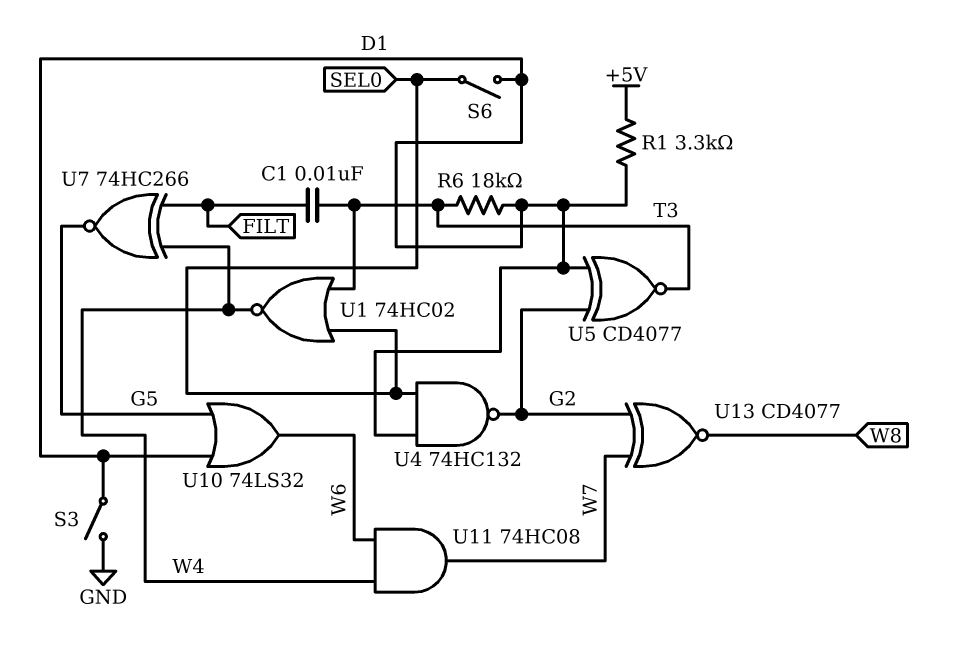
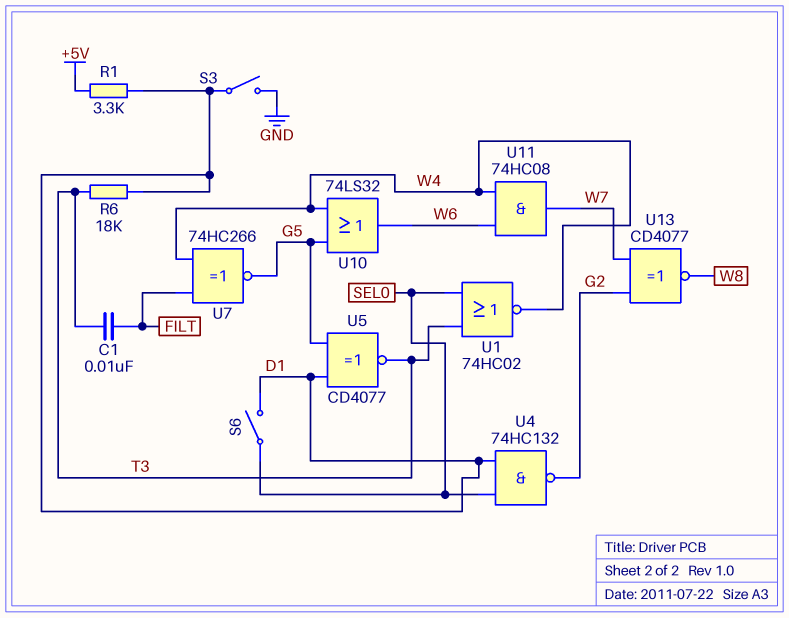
U5: XNOR CD4077 (in D1, in G2, out T3) -> XNOR CD4077 (in D1, in G5, out T3)
U10: OR 74LS32 (in D1, in G5, out W6) -> OR 74LS32 (in G5, in W4, out W6)

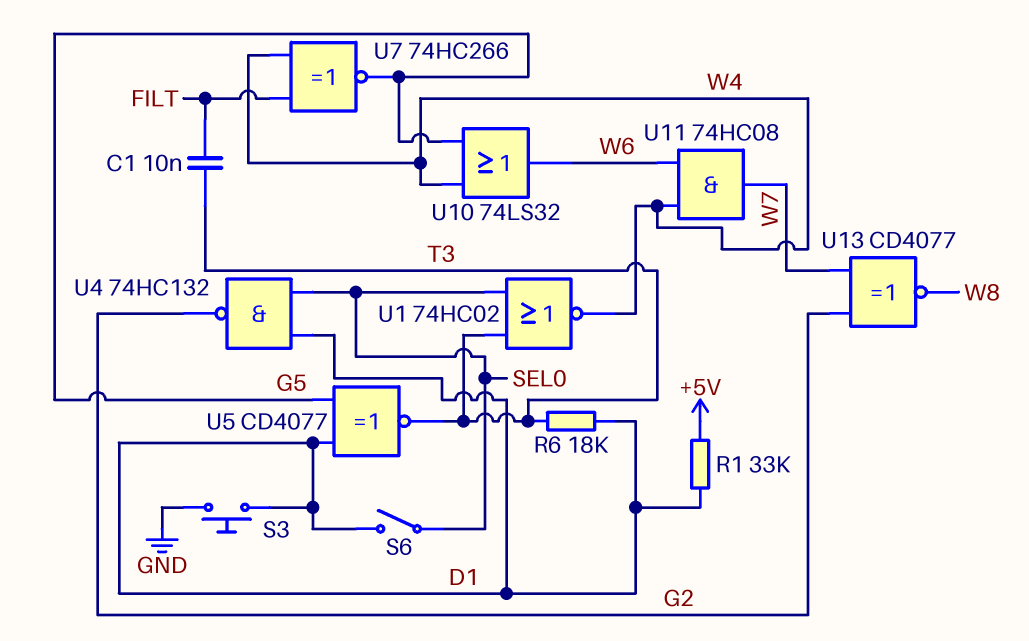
R1: 3.3k (+5V, D1) -> 33k (+5V, D1)
S3: switch (D1, GND) -> button (D1, GND)

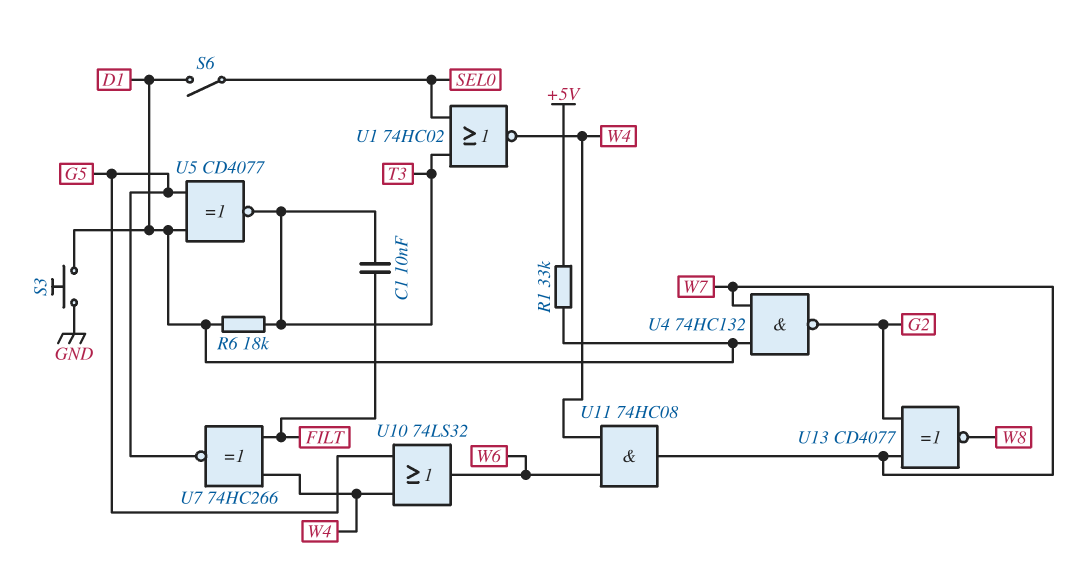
U4: NAND 74HC132 (in D1, in SEL0, out G2) -> NAND 74HC132 (in D1, in W7, out G2)

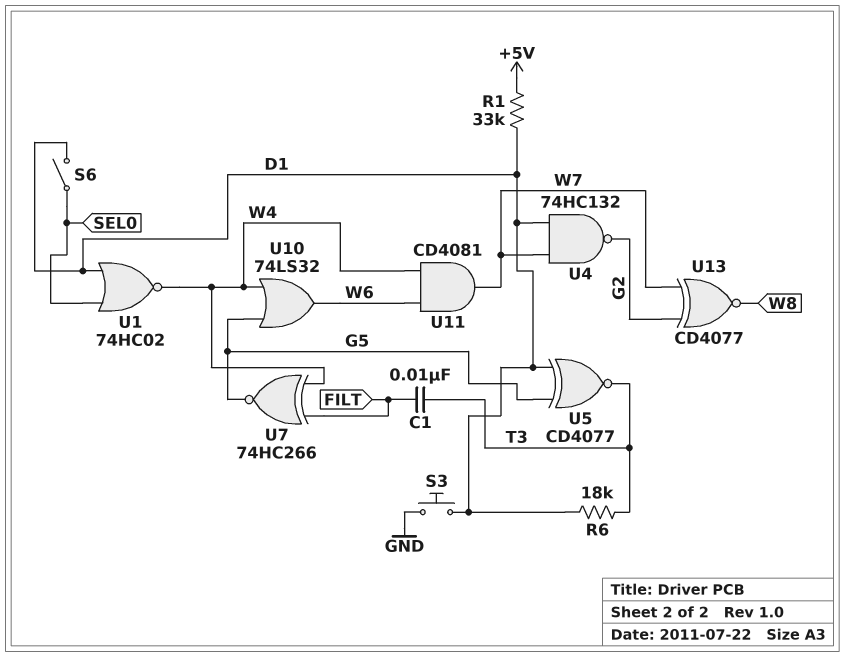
U1: NOR 74HC02 (in SEL0, in T3, out W4) -> NOR 74HC02 (in D1, in SEL0, out W4)
U11: AND 74HC08 (in W4, in W6, out W7) -> AND CD4081 (in W4, in W6, out W7)

